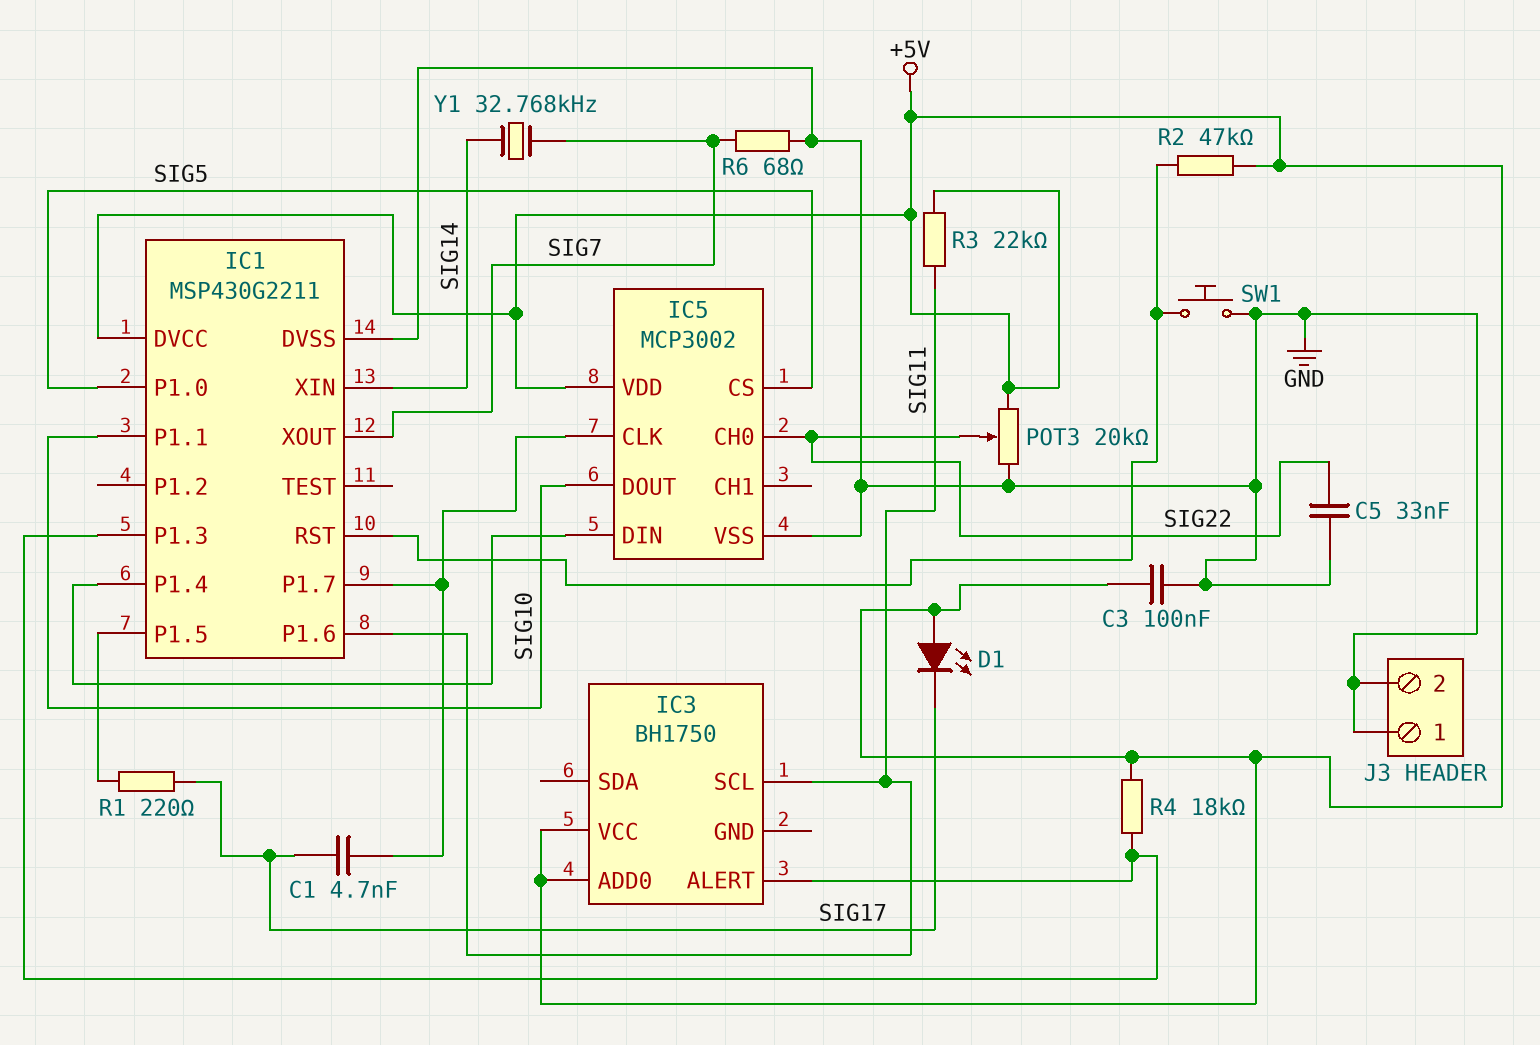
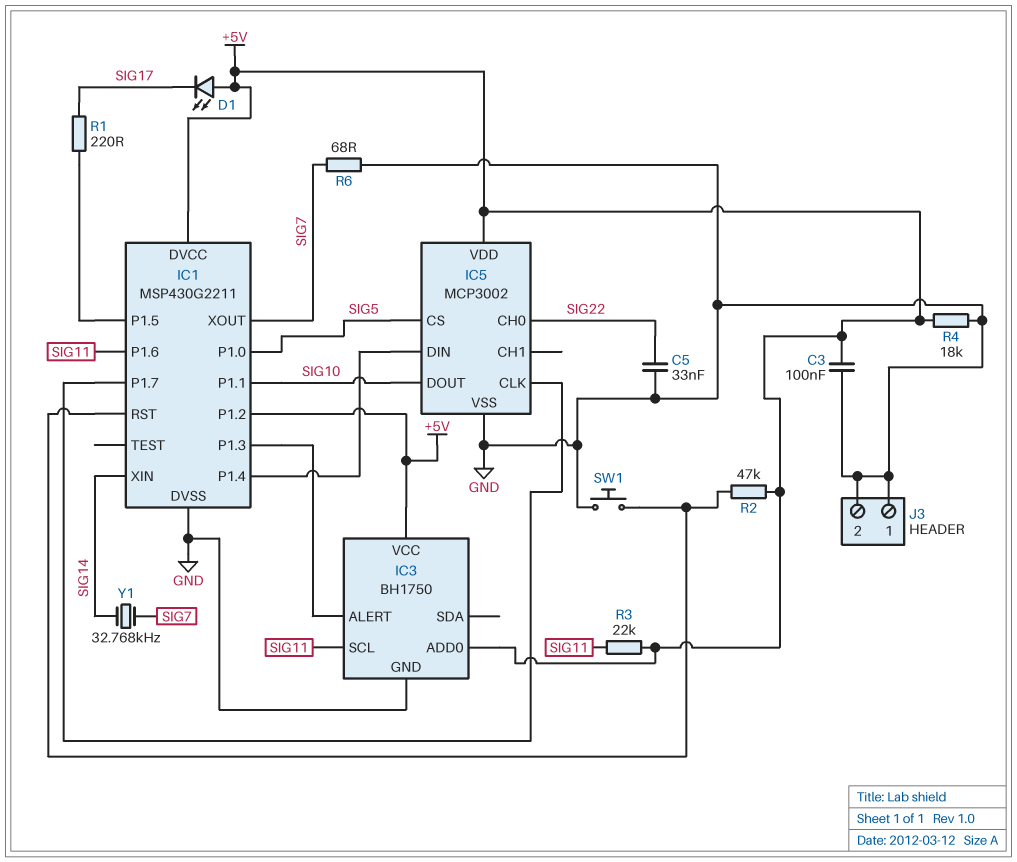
C1: 4.7nF (IC1/P1.7, SIG17) -> none
IC1 pin P1.2: none -> +5V
IC3 pin GND: none -> GND
POT3: 20k (+5V, GND, wiper SIG22) -> none
R4: 18k (+5V, IC1/P1.3) -> 18k (+5V, GND)

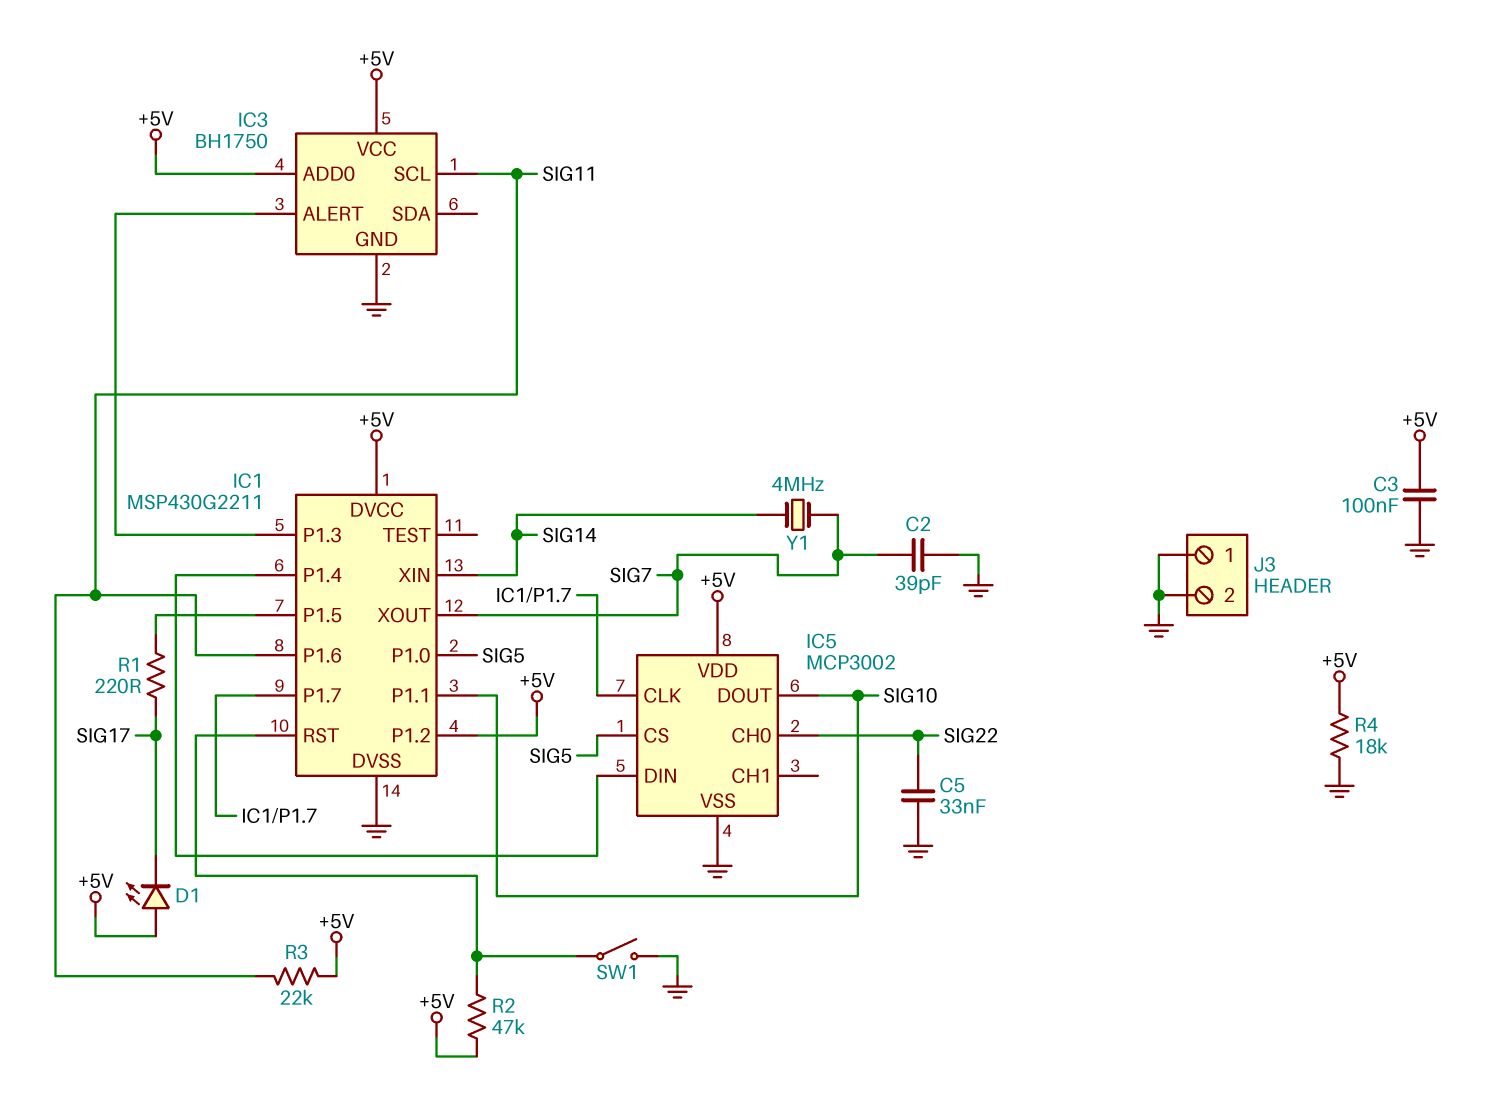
C2: none -> 39pF (GND, SIG7)
R6: 68 (GND, SIG7) -> none
SW1: button (GND, IC1/RST) -> switch (GND, IC1/RST)
Y1: 32.768kHz (SIG7, SIG14) -> 4MHz (SIG7, SIG14)

